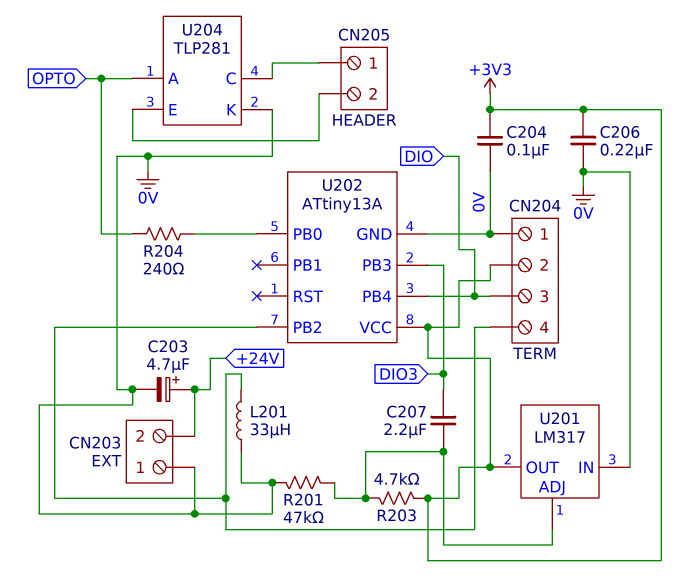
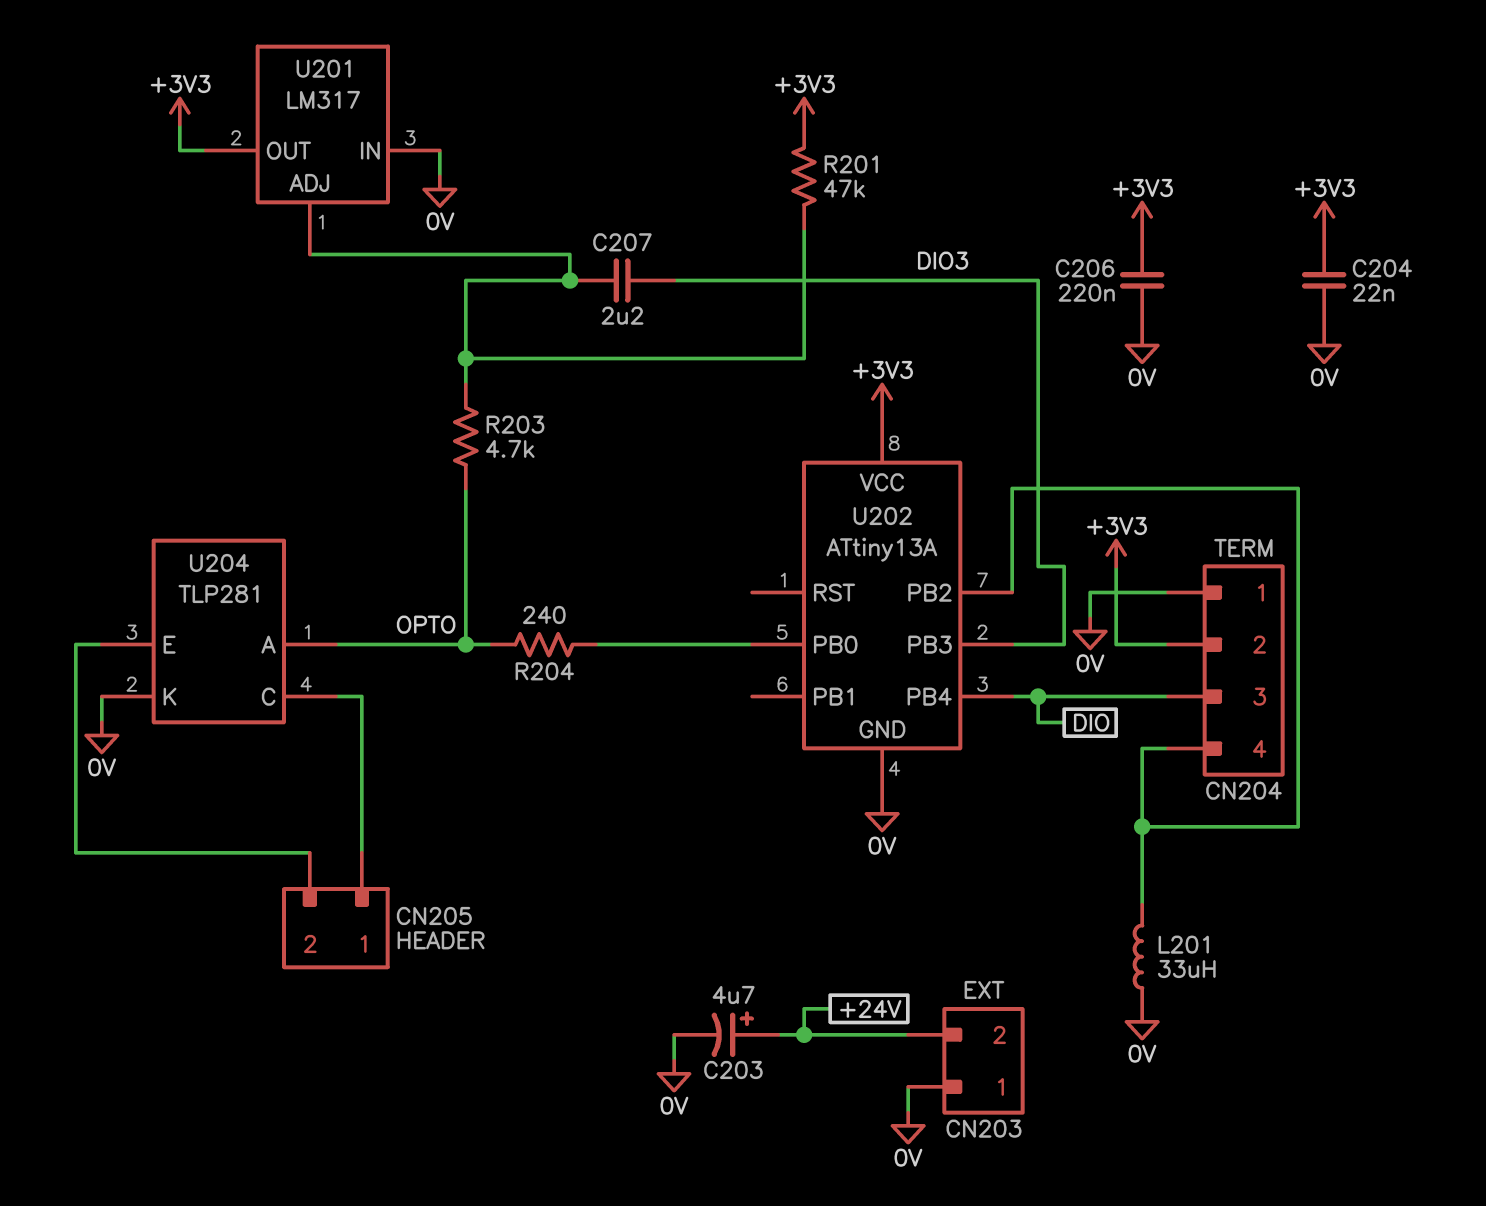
C204: 100nF (+3V3, 0V) -> 22nF (+3V3, 0V)
R201: 47k (0V, U201/ADJ) -> 47k (+3V3, U201/ADJ)
R203: 4.7k (+3V3, U201/ADJ) -> 4.7k (OPTO, U201/ADJ)

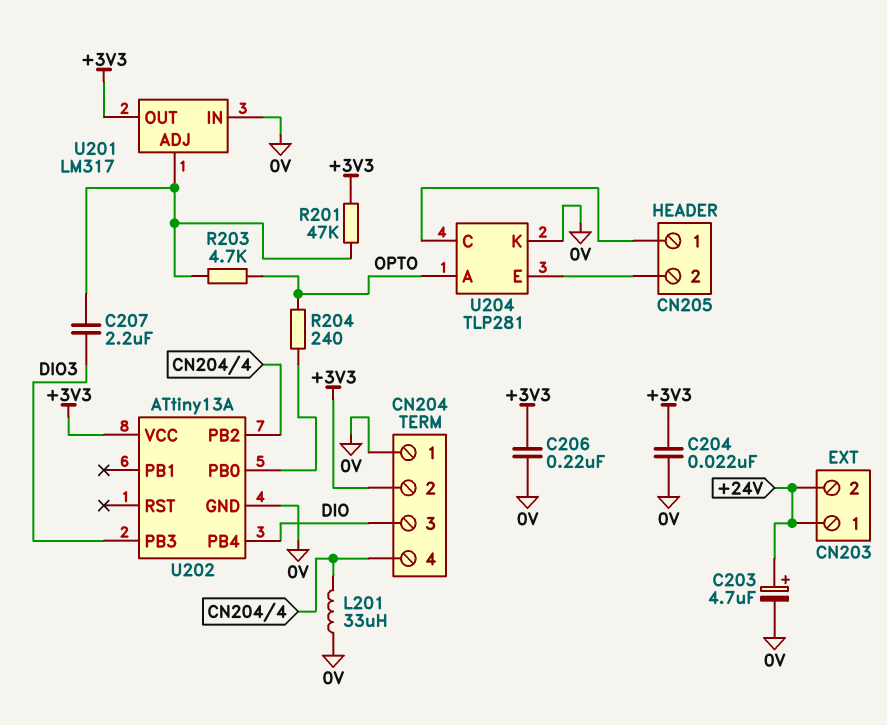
CN203 pin 1: 0V -> +24V

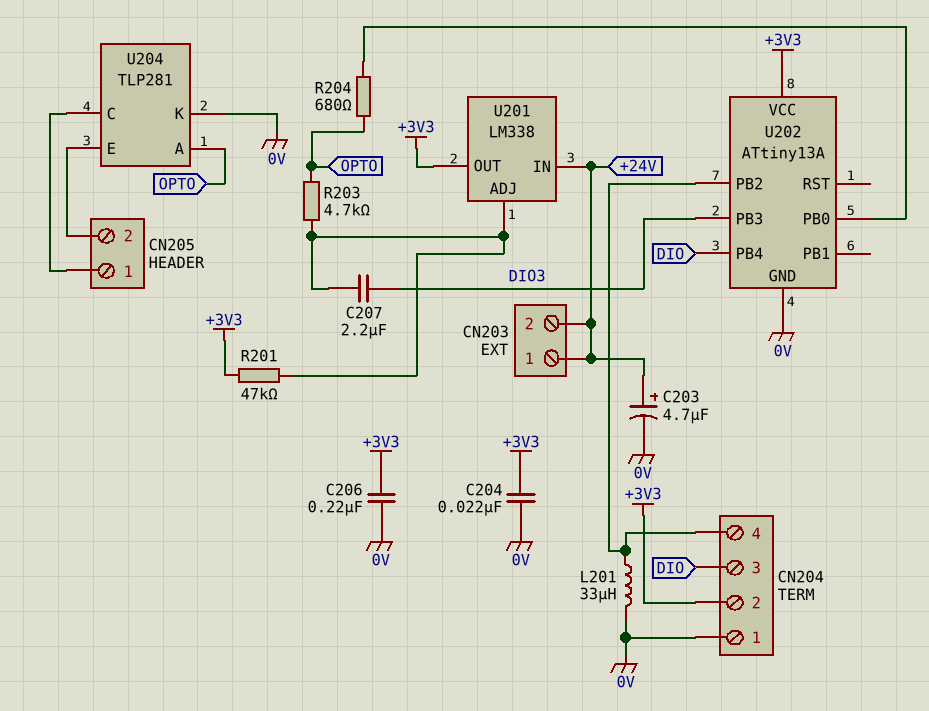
R204: 240 (OPTO, U202/PB0) -> 680 (OPTO, U202/PB0)
U201: LM317 -> LM338
U201 pin IN: 0V -> +24V

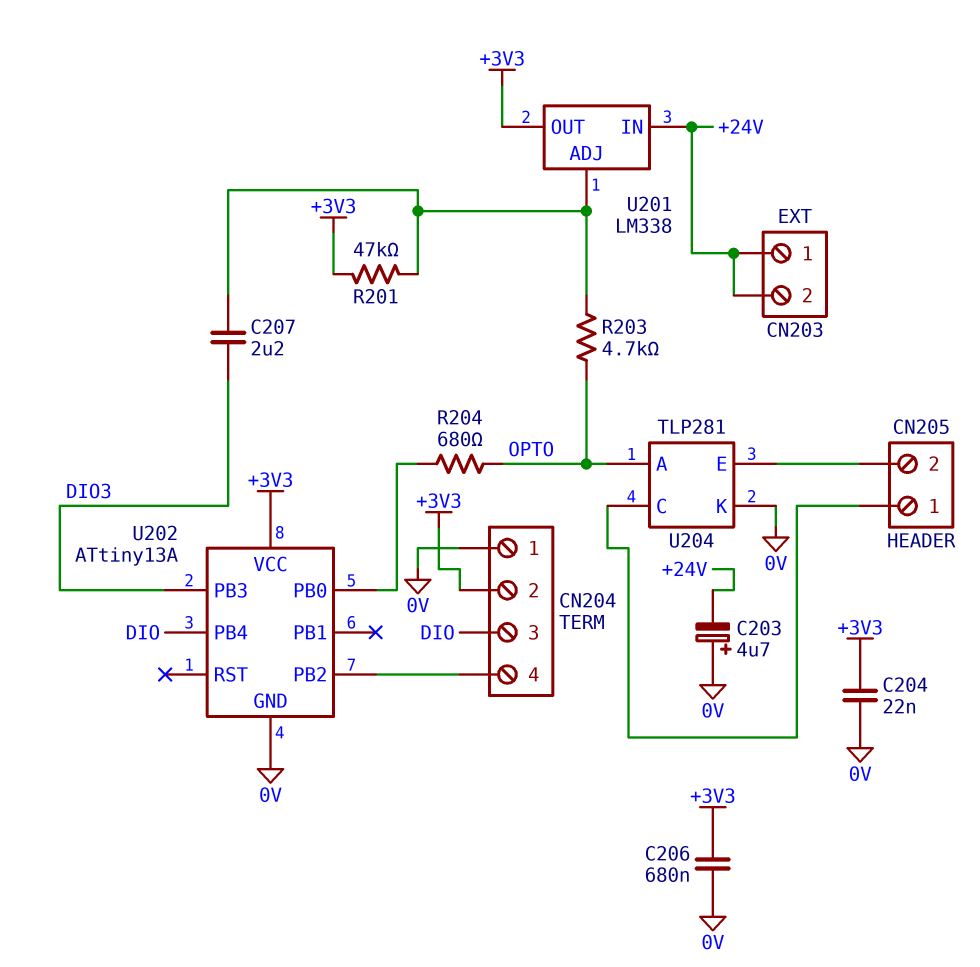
C203: 4.7uF (plus +24V, minus 0V) -> 4.7uF (plus 0V, minus +24V)
C206: 220nF (+3V3, 0V) -> 680nF (+3V3, 0V)
L201: 33uH (0V, CN204/4) -> none

